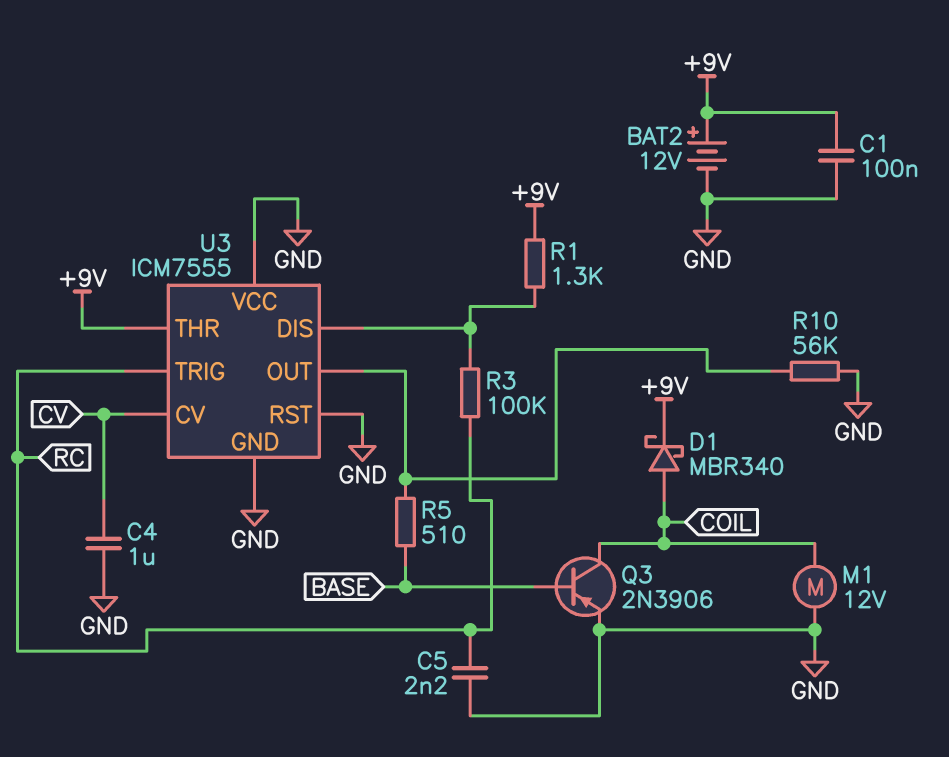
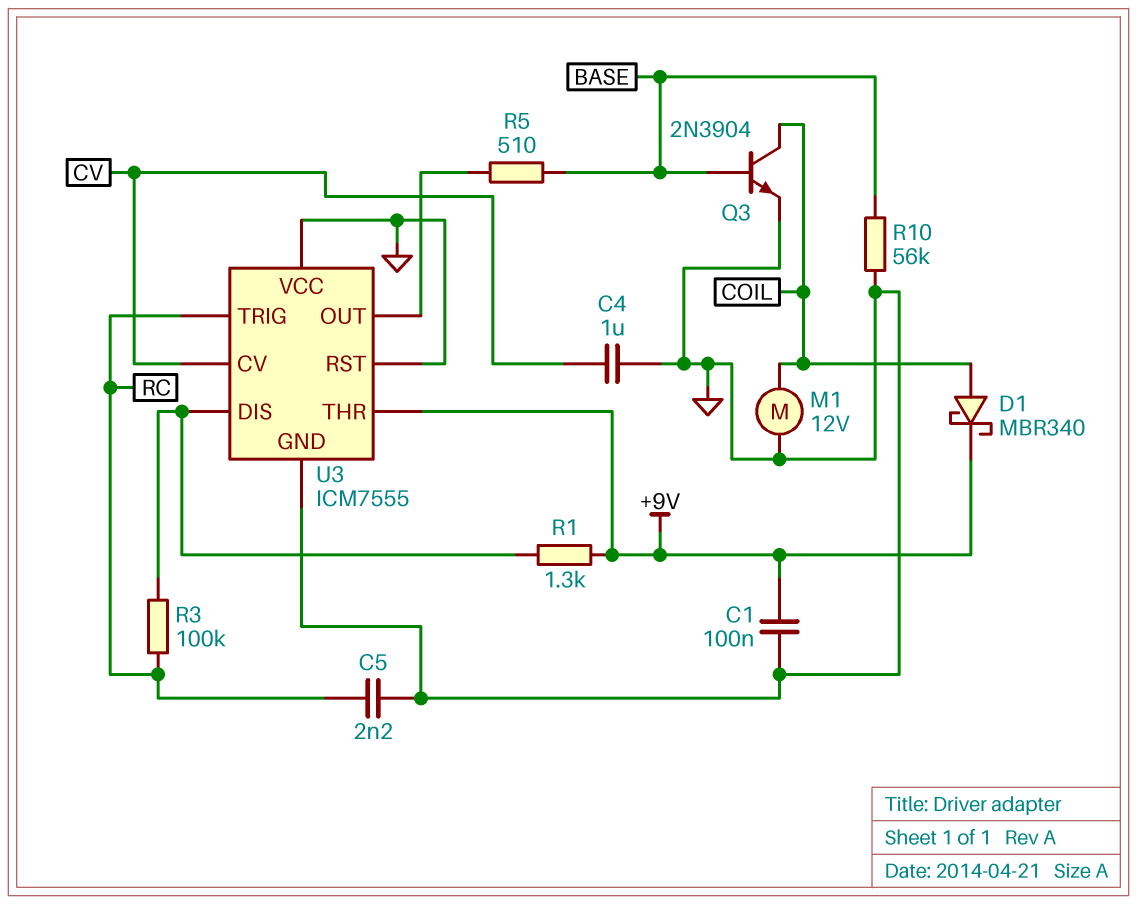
BAT2: 12V (plus +9V, minus GND) -> none
Q3: PNP 2N3906 (B BASE, C COIL, E GND) -> NPN 2N3904 (B BASE, C COIL, E GND)
R10: 56k (GND, U3/OUT) -> 56k (BASE, GND)

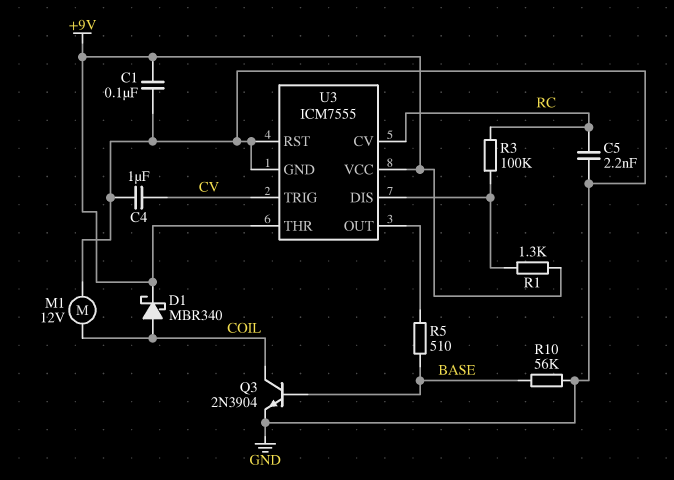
U3 pin CV: CV -> RC
U3 pin TRIG: RC -> CV
U3 pin VCC: GND -> +9V

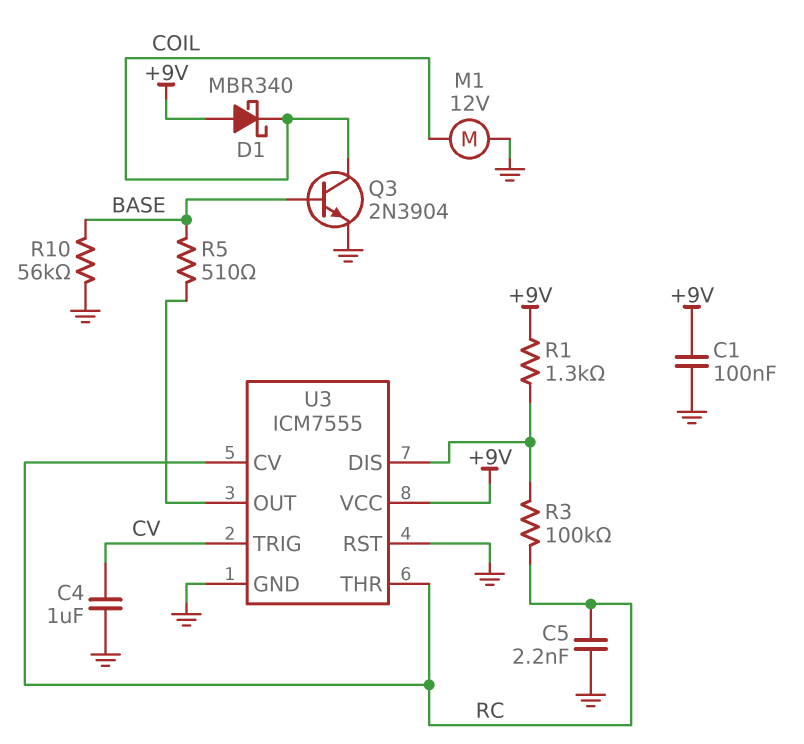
D1: schottky MBR340 (A COIL, K +9V) -> schottky MBR340 (A +9V, K COIL)
U3 pin THR: +9V -> RC

